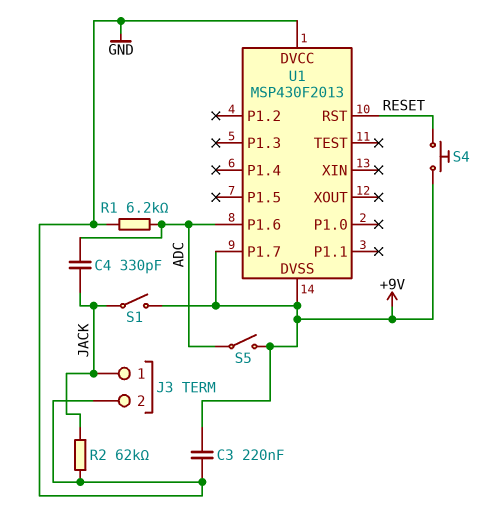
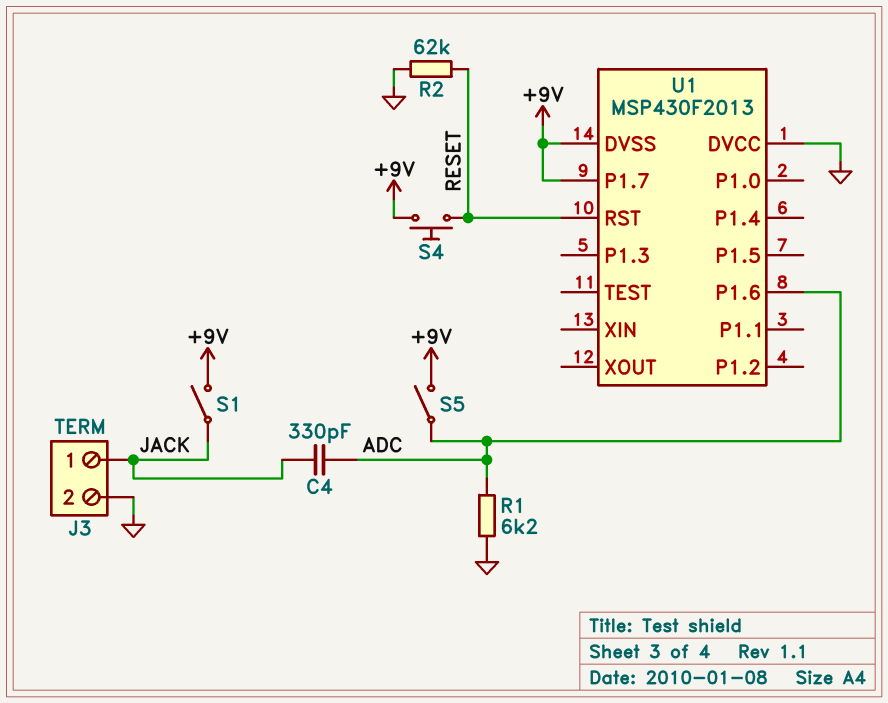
C3: 220nF (+9V, GND) -> none
R2: 62k (GND, JACK) -> 62k (GND, RESET)

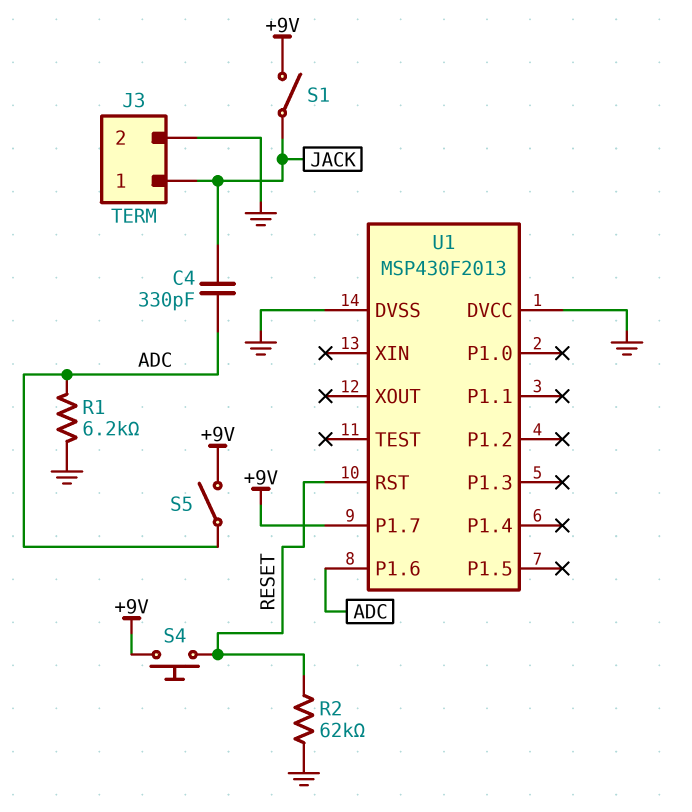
U1 pin DVSS: +9V -> GND

